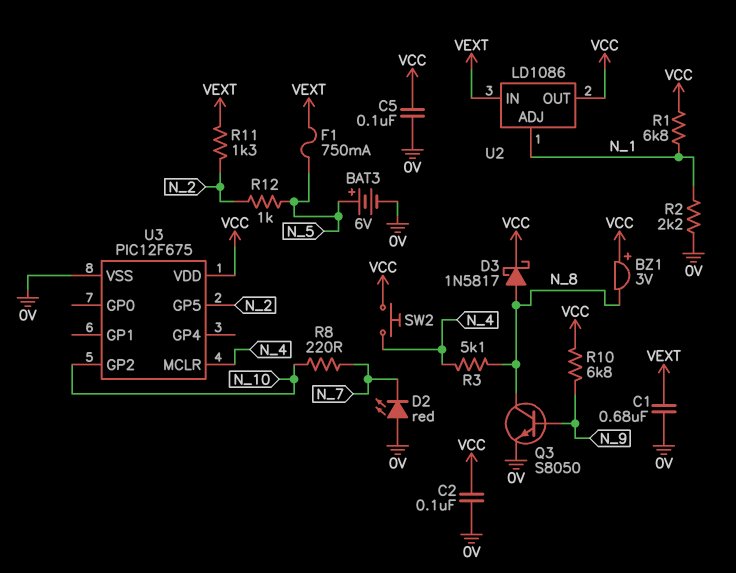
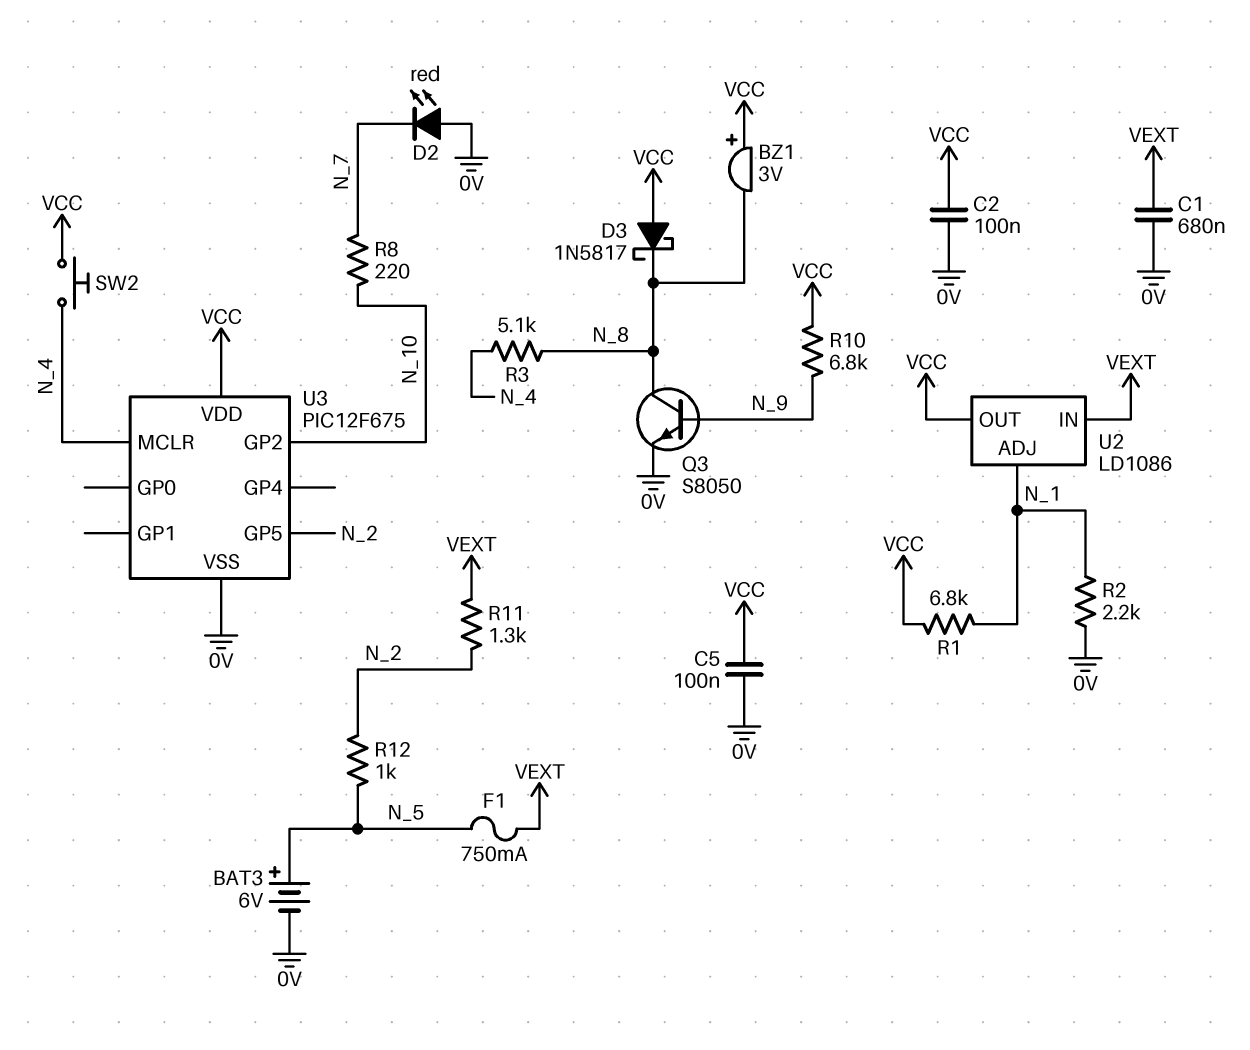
D3: schottky 1N5817 (A N_8, K VCC) -> schottky 1N5817 (A VCC, K N_8)

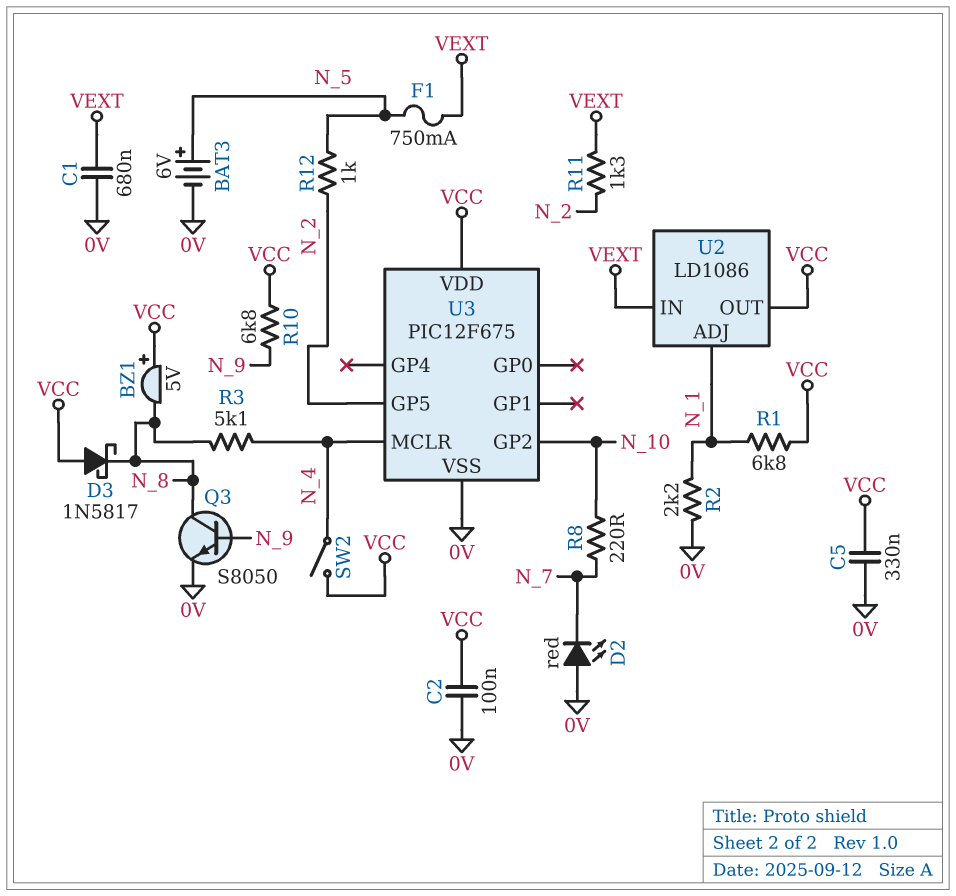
BZ1: buzzer 3V (plus VCC, minus N_8) -> buzzer 5V (plus VCC, minus N_8)
C5: 100nF (0V, VCC) -> 330nF (0V, VCC)
SW2: button (N_4, VCC) -> switch (N_4, VCC)

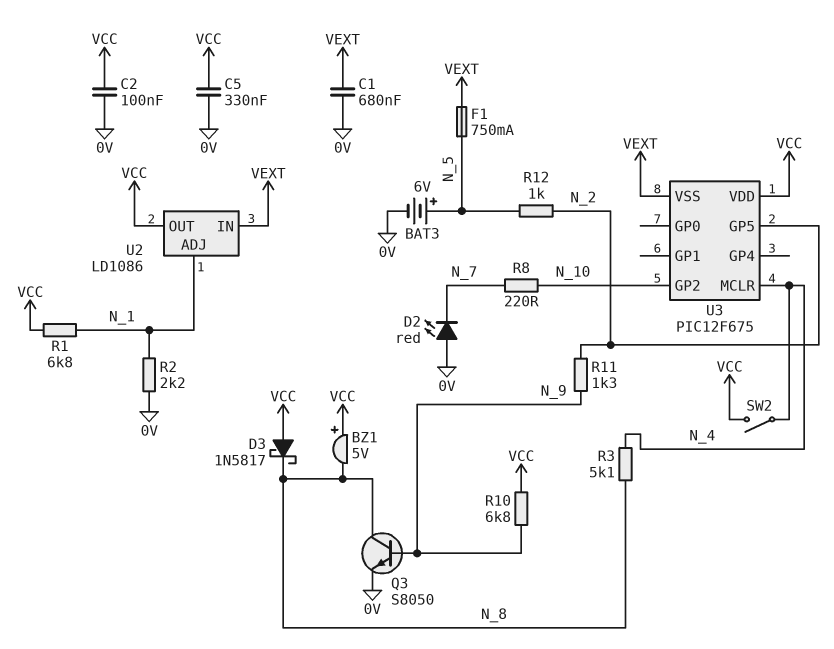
R11: 1.3k (N_2, VEXT) -> 1.3k (N_2, N_9)
U3 pin VSS: 0V -> VEXT

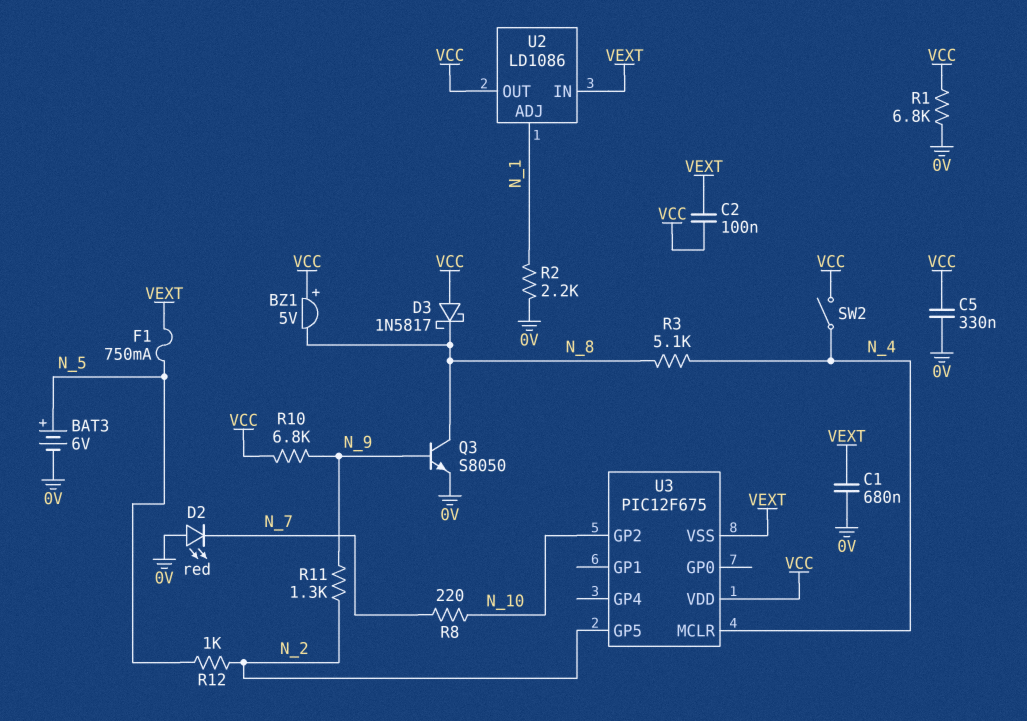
C2: 100nF (0V, VCC) -> 100nF (VCC, VEXT)
R1: 6.8k (N_1, VCC) -> 6.8k (0V, VCC)

